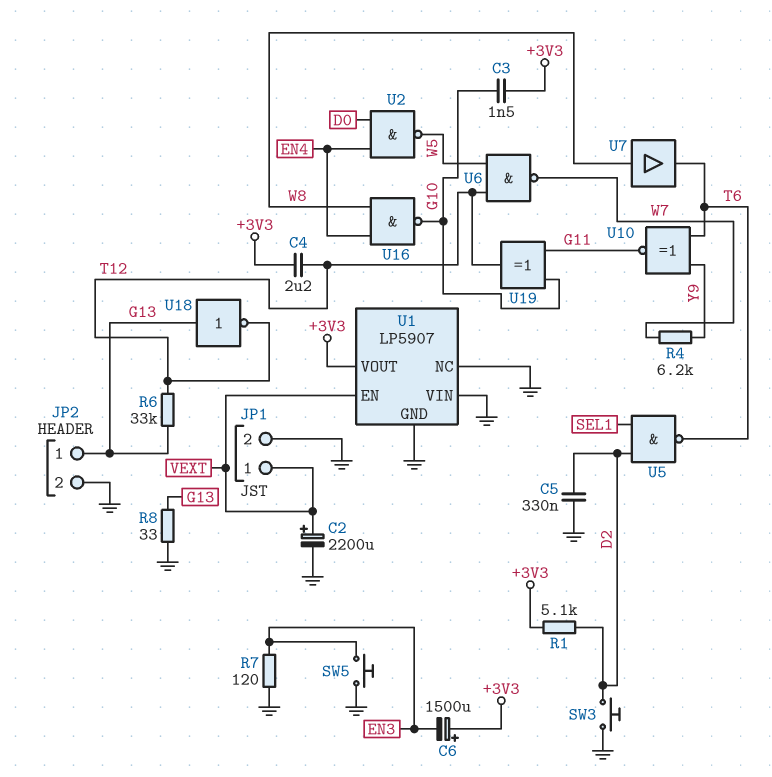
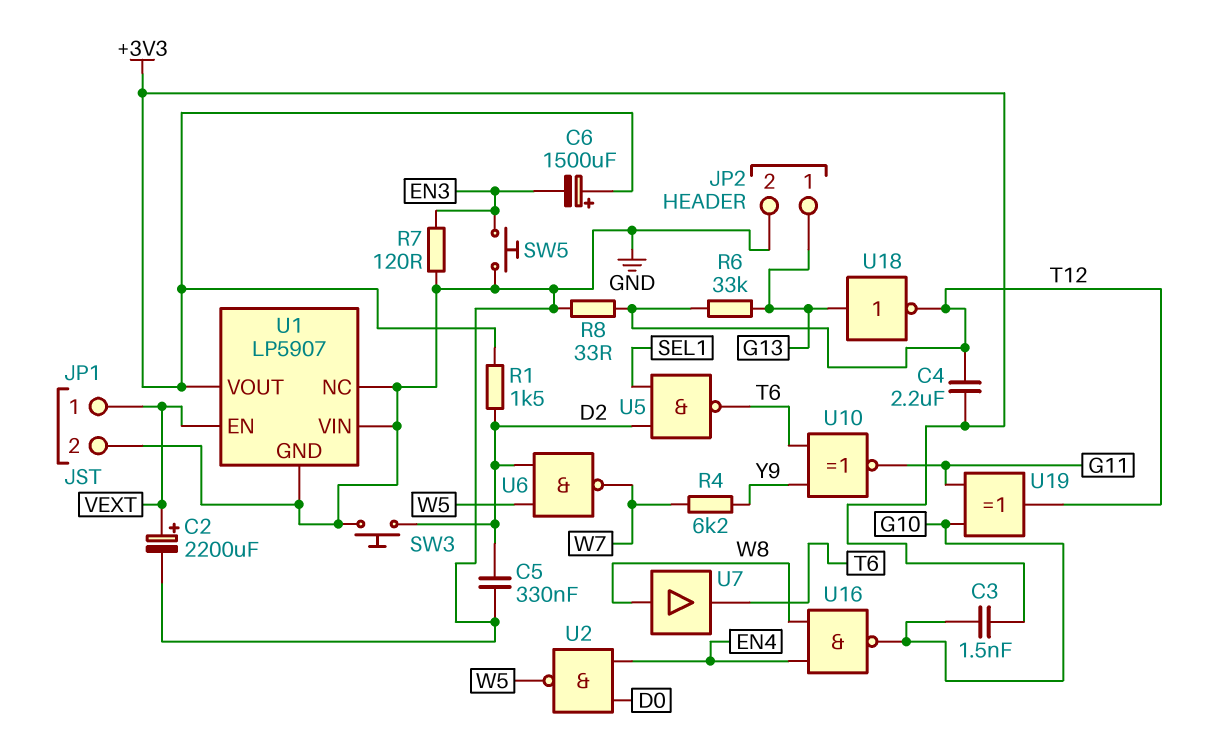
R1: 5.1k (+3V3, D2) -> 1.5k (+3V3, D2)
R8: 33 (G13, GND) -> 33 (GND, T12)
U6: NAND (in T12, in W5, out W7) -> NAND (in D2, in W5, out W7)

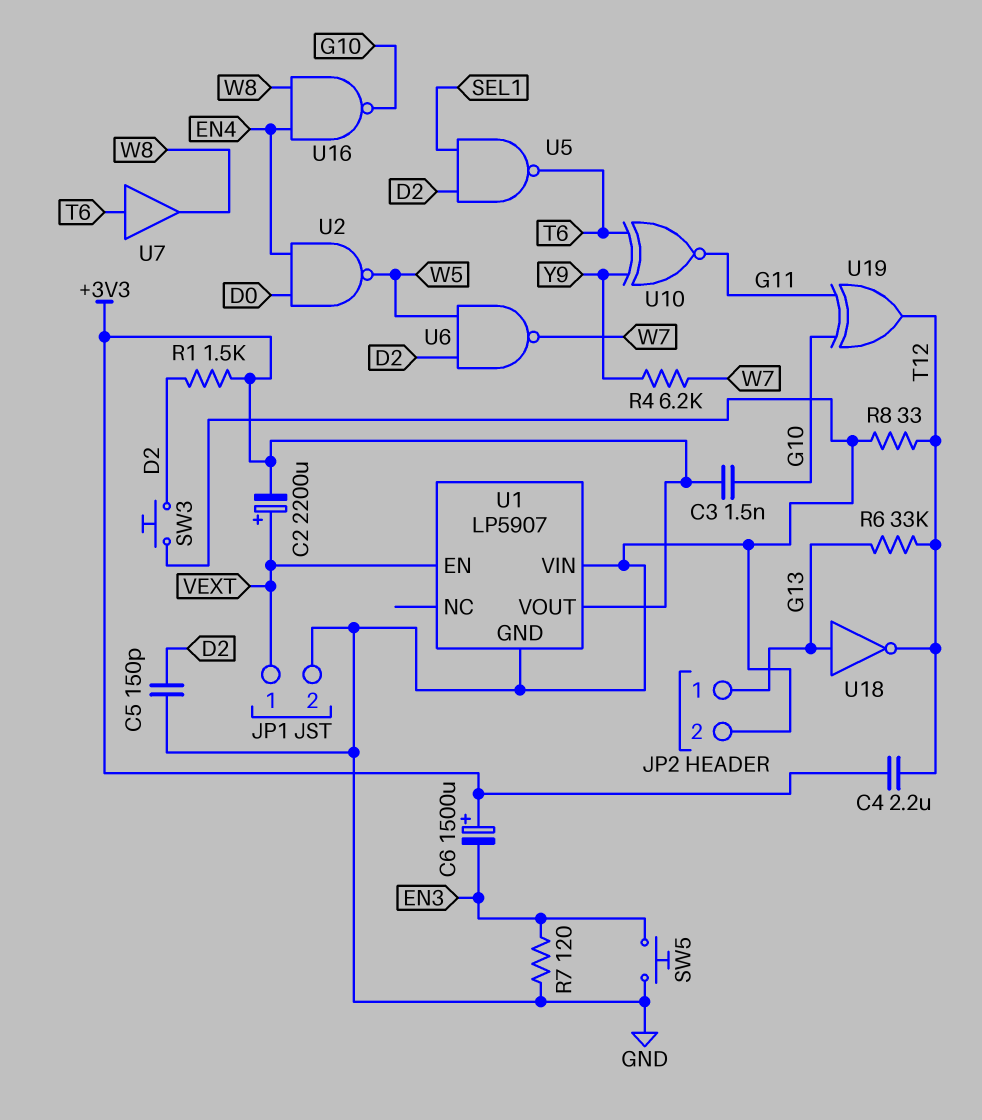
C2: 2200uF (plus VEXT, minus GND) -> 2200uF (plus VEXT, minus +3V3)
C5: 330nF (D2, GND) -> 150pF (D2, GND)
U1 pin NC: GND -> none
U7: buffer (in W8, out T6) -> buffer (in T6, out W8)

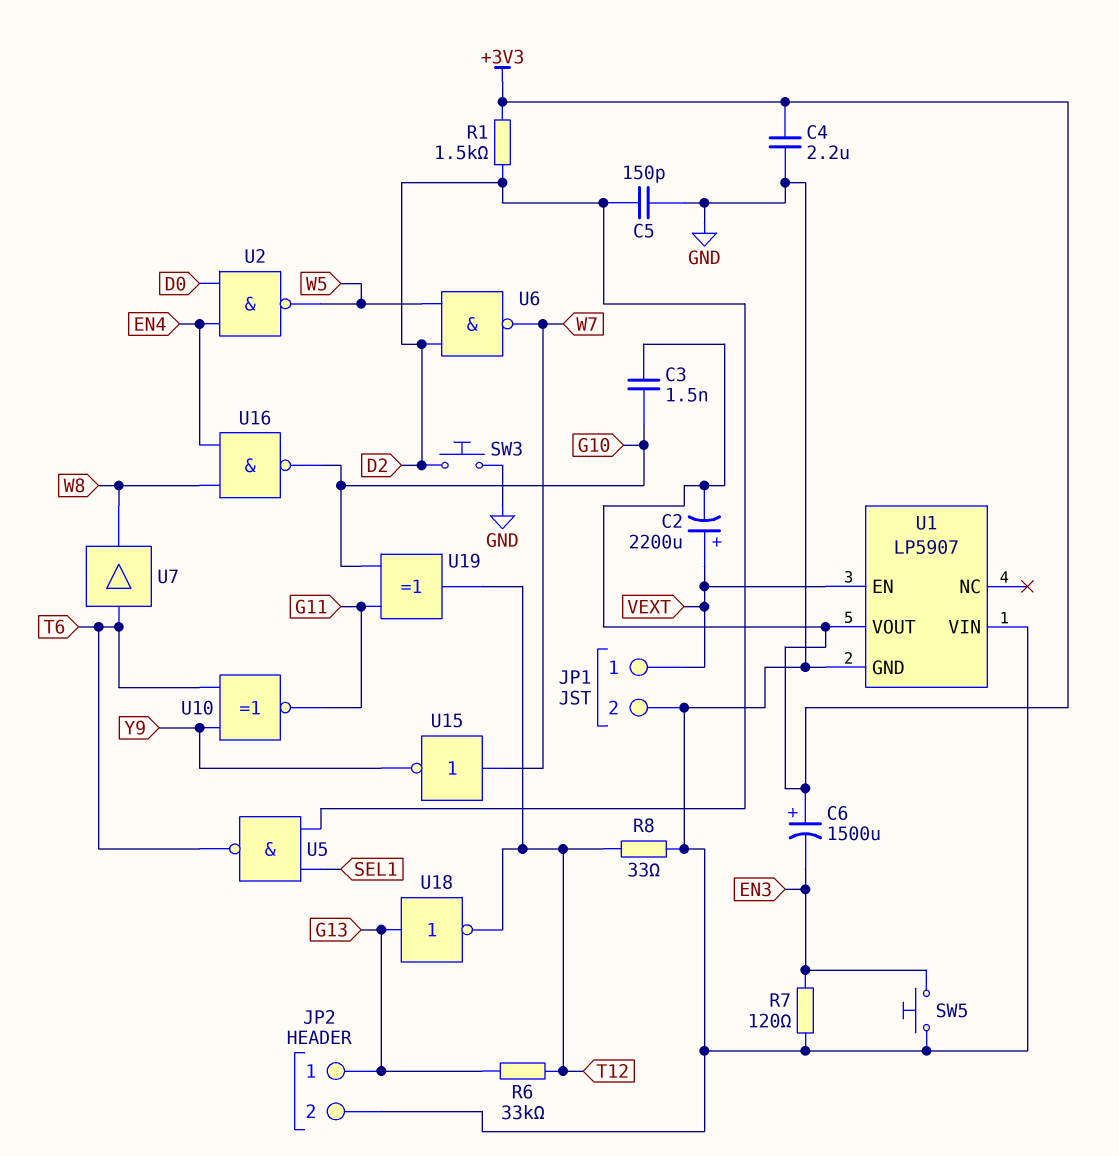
C4: 2.2uF (+3V3, T12) -> 2.2uF (+3V3, GND)
R4: 6.2k (W7, Y9) -> none
U15: none -> NOT (in W7, out Y9)

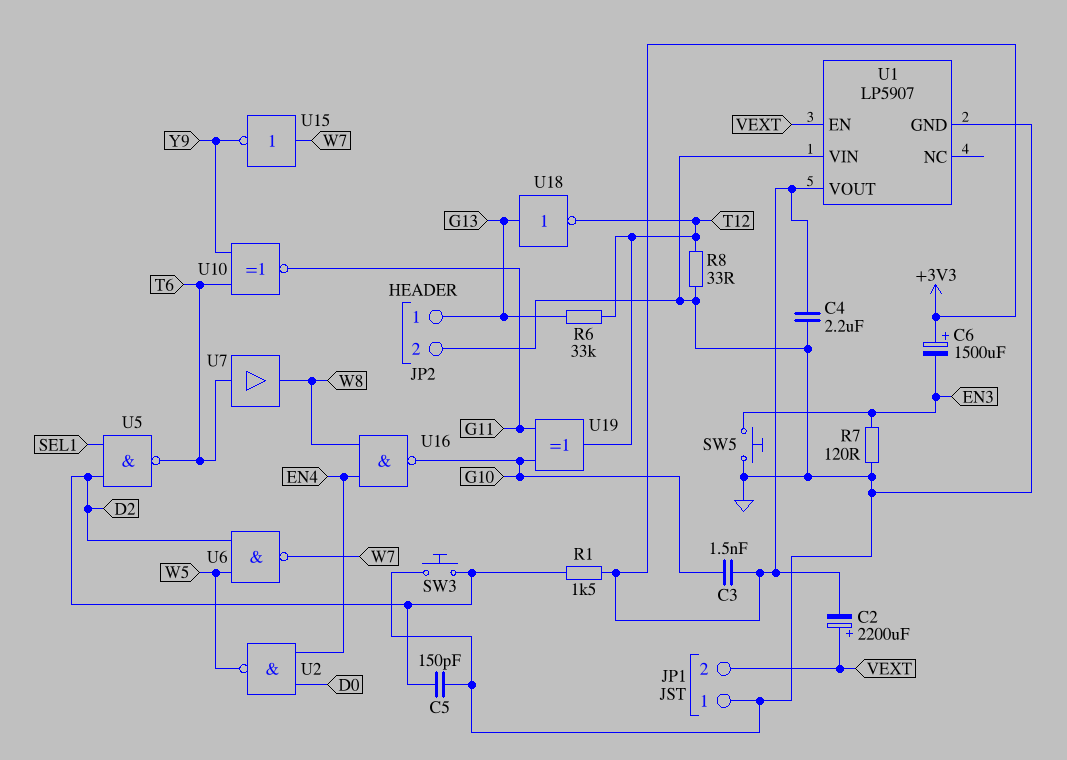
JP1 pin 1: VEXT -> GND
JP1 pin 2: GND -> VEXT

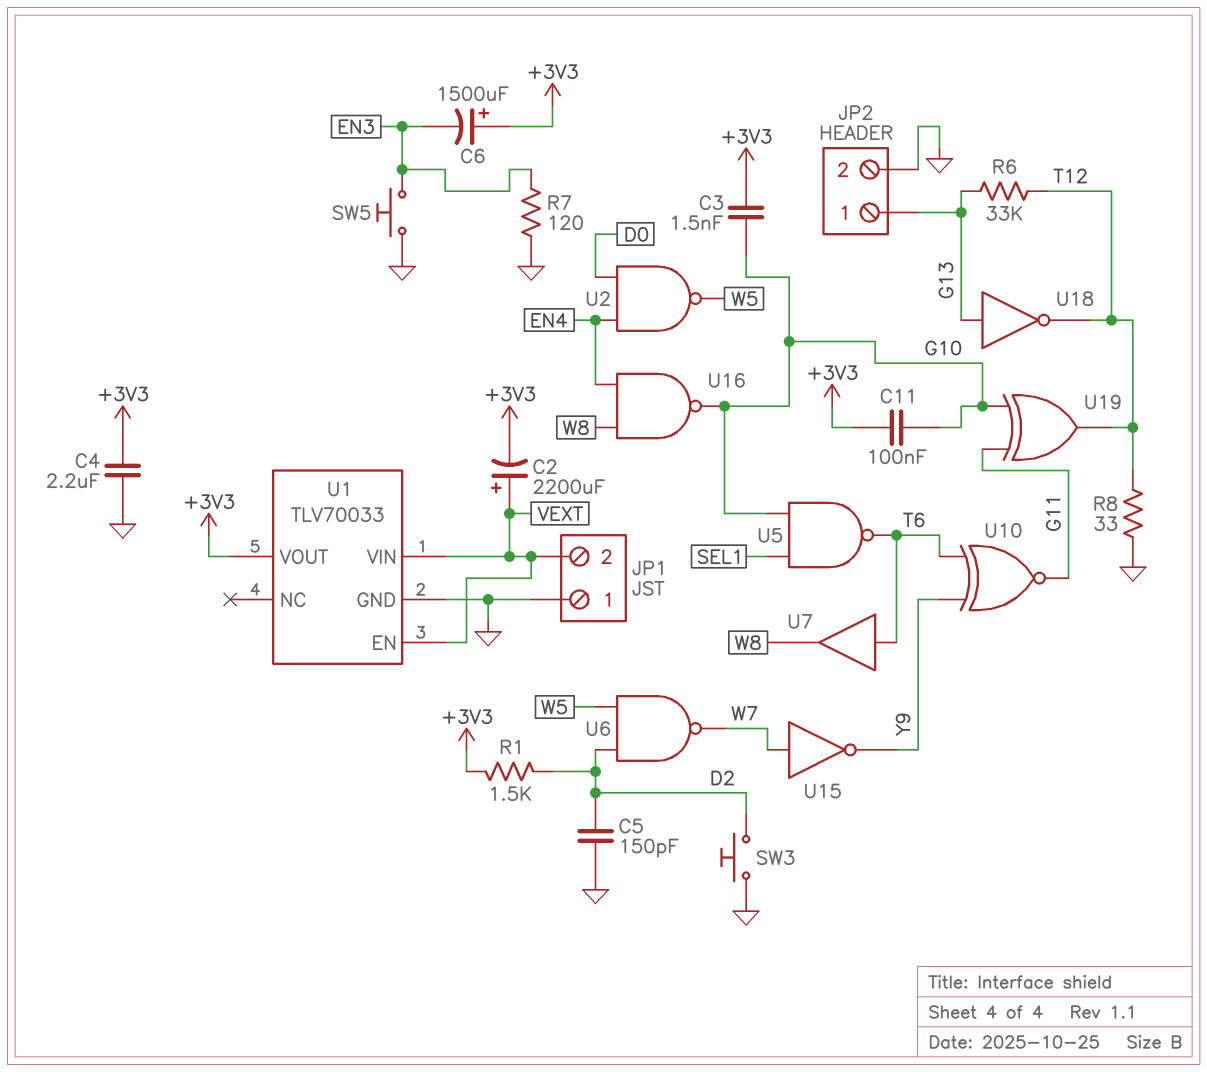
C11: none -> 100nF (+3V3, G10)
U1: LP5907 -> TLV70033
U1 pin VIN: GND -> VEXT
U5: NAND (in D2, in SEL1, out T6) -> NAND (in G10, in SEL1, out T6)

